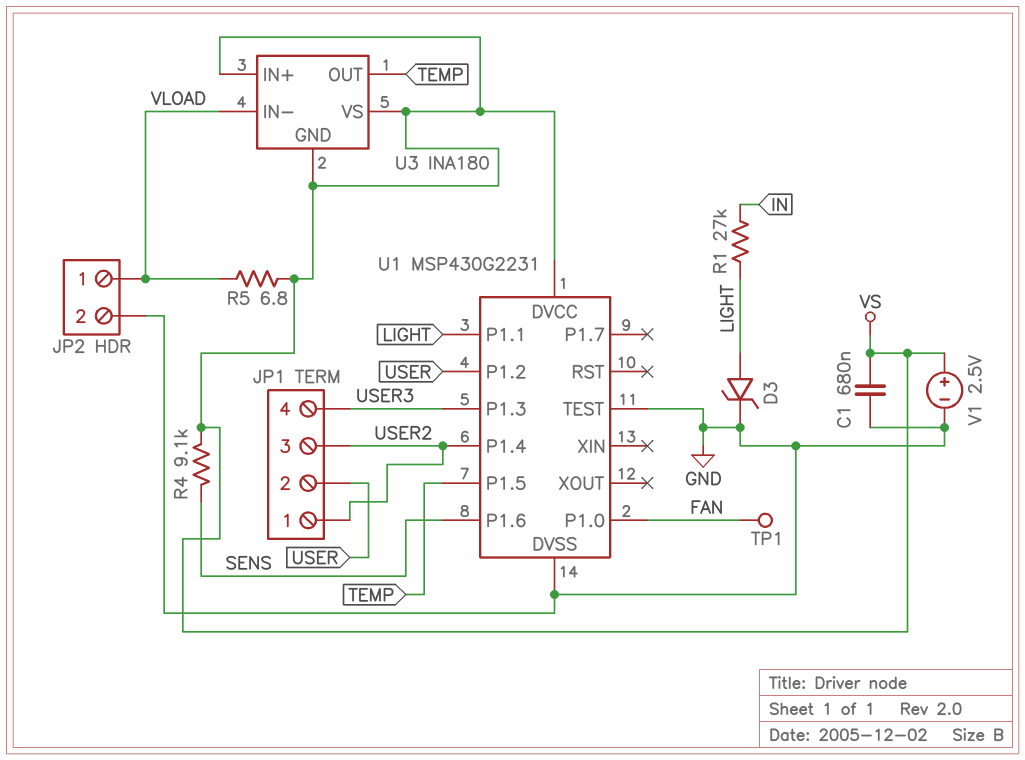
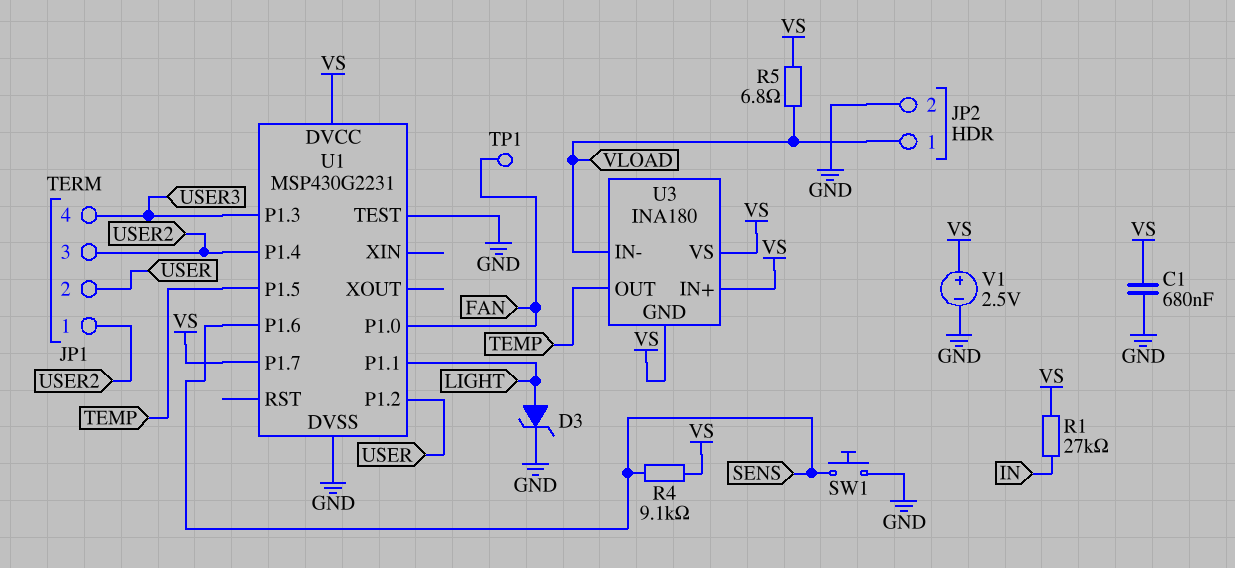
R1: 27k (IN, LIGHT) -> 27k (IN, VS)
SW1: none -> button (GND, SENS)
U1 pin P1.7: none -> VS

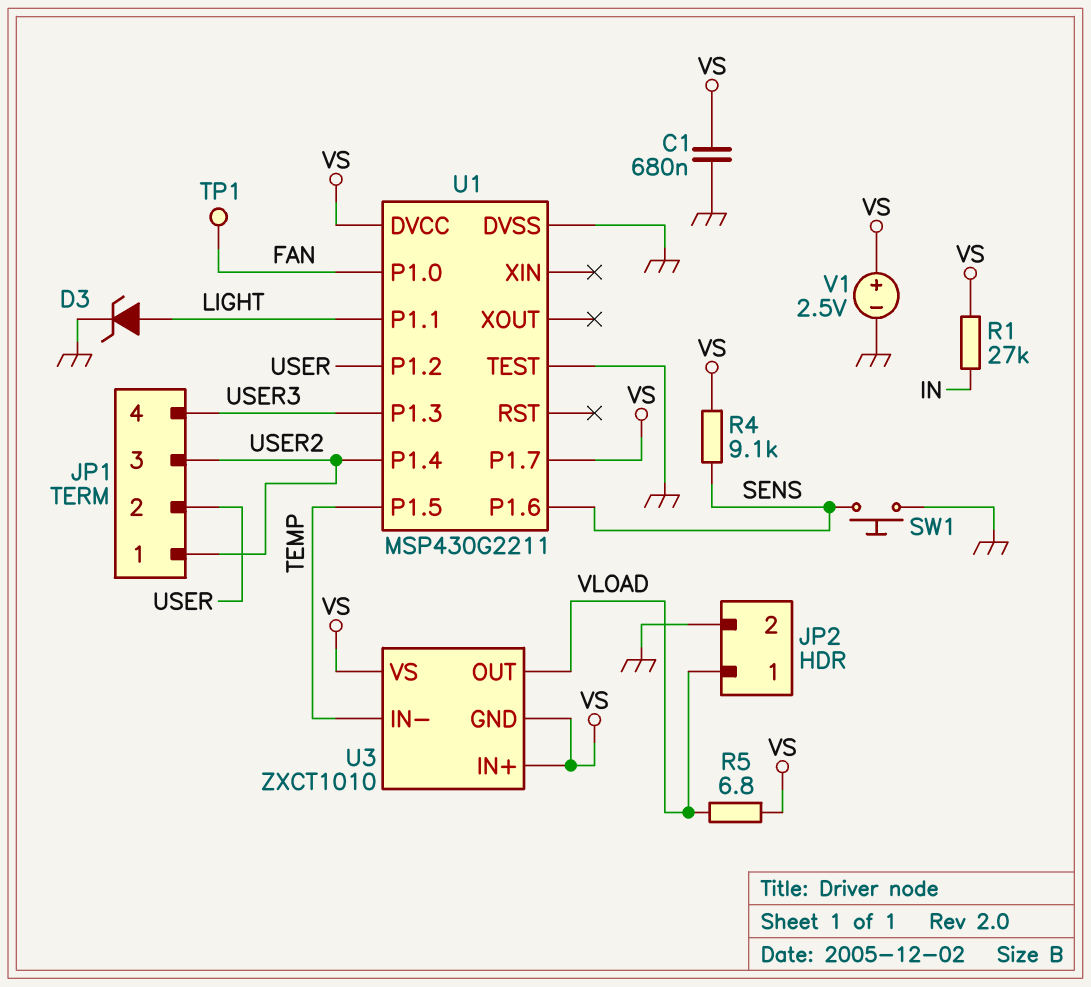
U1: MSP430G2231 -> MSP430G2211
U3: INA180 -> ZXCT1010
U3 pin IN-: VLOAD -> TEMP
U3 pin OUT: TEMP -> VLOAD

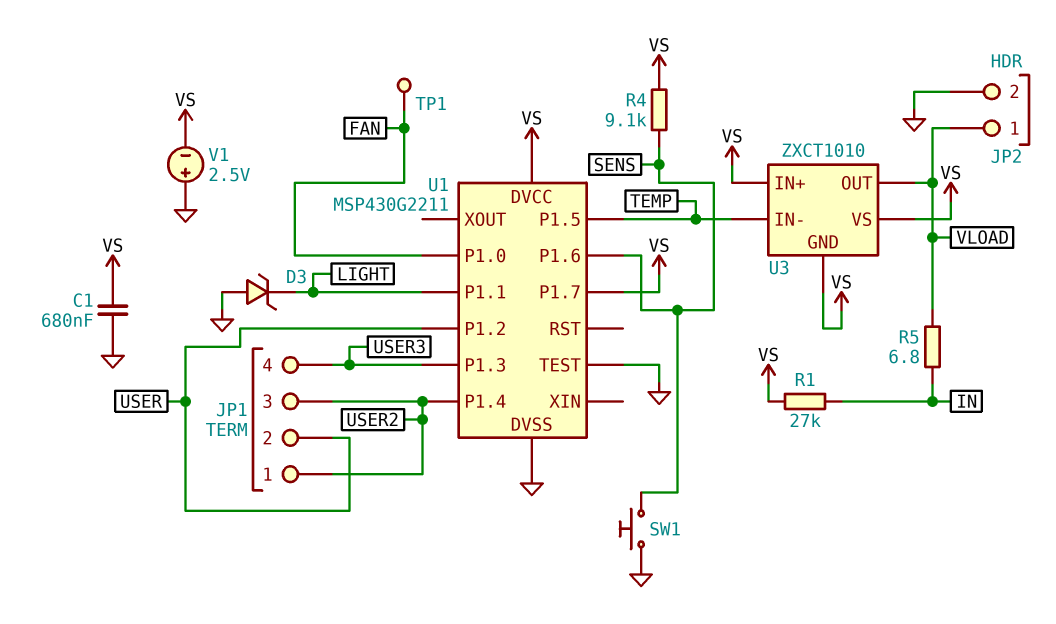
D3: zener (A LIGHT, K GND) -> zener (A GND, K LIGHT)
R5: 6.8 (VLOAD, VS) -> 6.8 (IN, VLOAD)
V1: 2.5V (plus VS, minus GND) -> 2.5V (plus GND, minus VS)

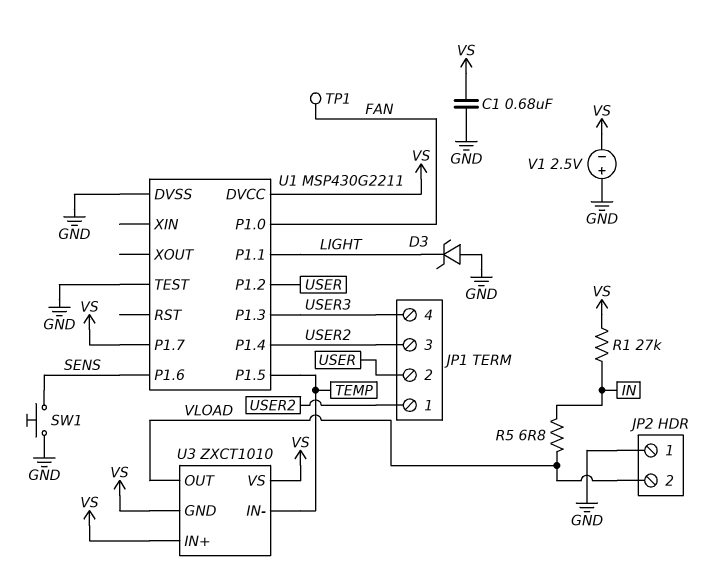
JP2 pin 1: VLOAD -> GND
JP2 pin 2: GND -> VLOAD
R4: 9.1k (SENS, VS) -> none

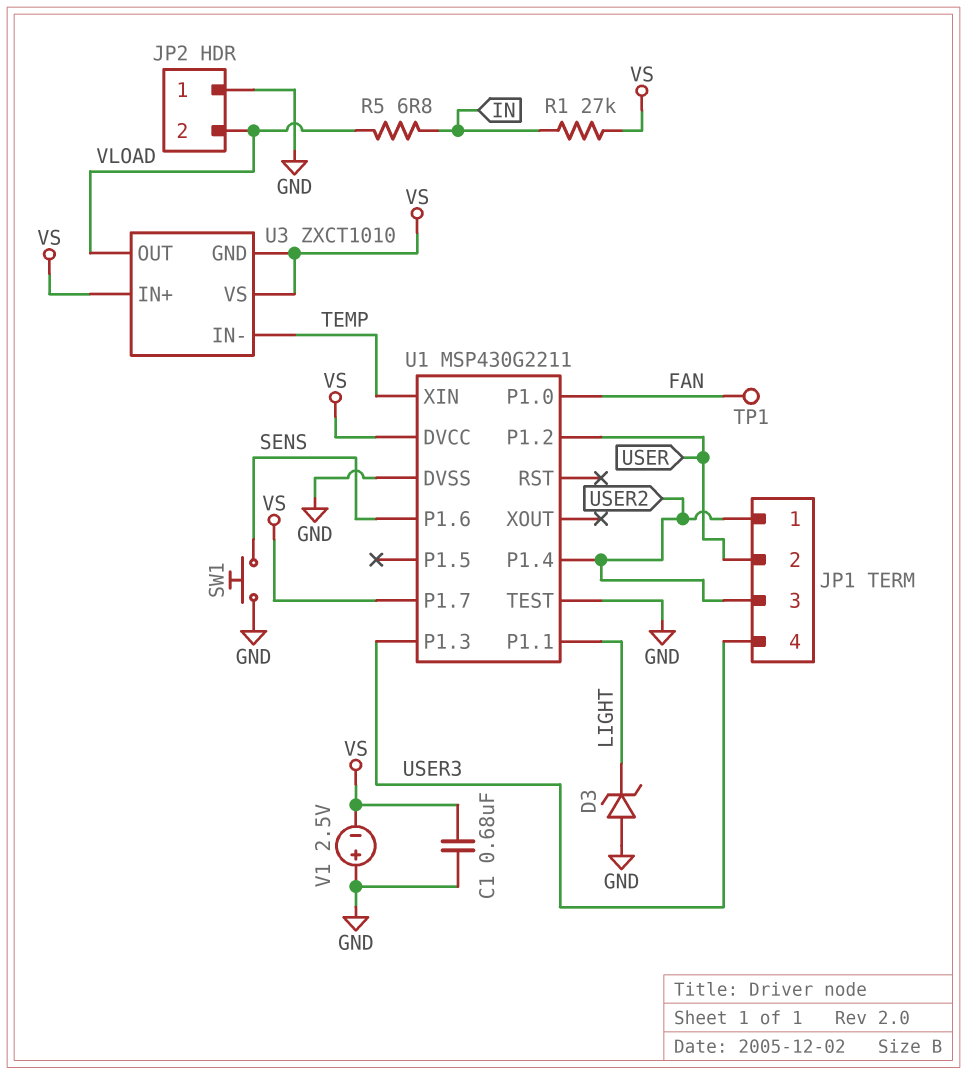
U1 pin P1.5: TEMP -> none
U1 pin XIN: none -> TEMP

